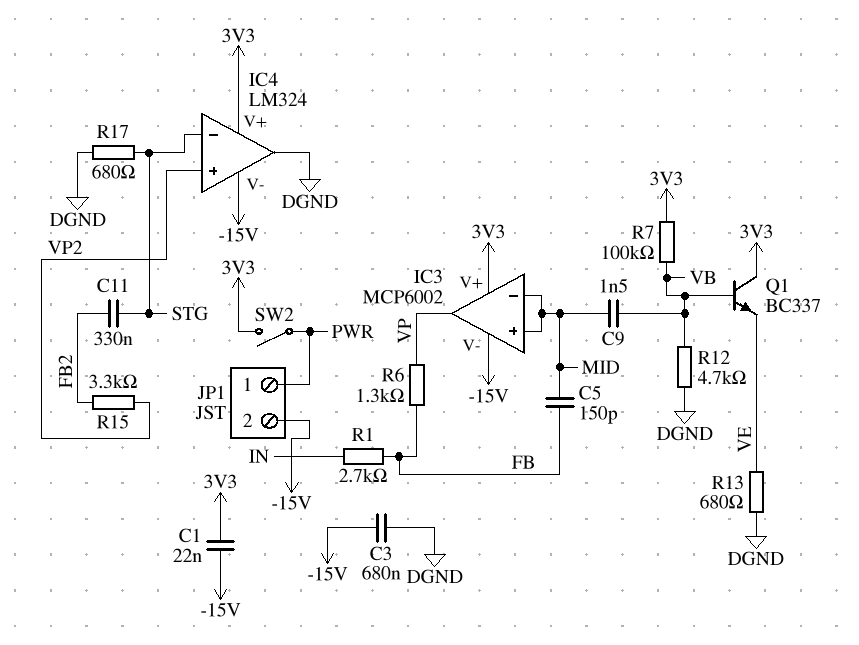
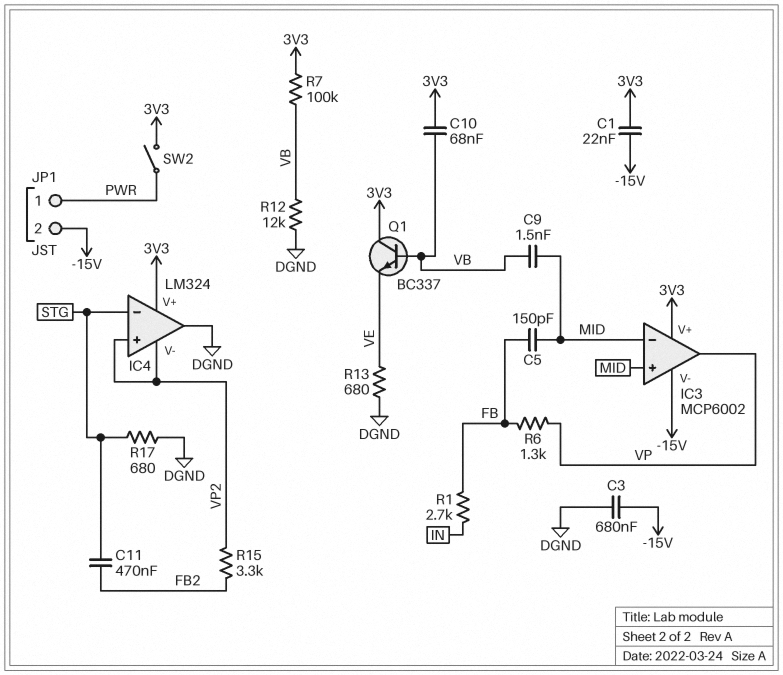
C10: none -> 68nF (3V3, VB)
C11: 330nF (FB2, STG) -> 470nF (FB2, STG)
IC4 pin V-: -15V -> VP2
R12: 4.7k (DGND, VB) -> 12k (DGND, VB)

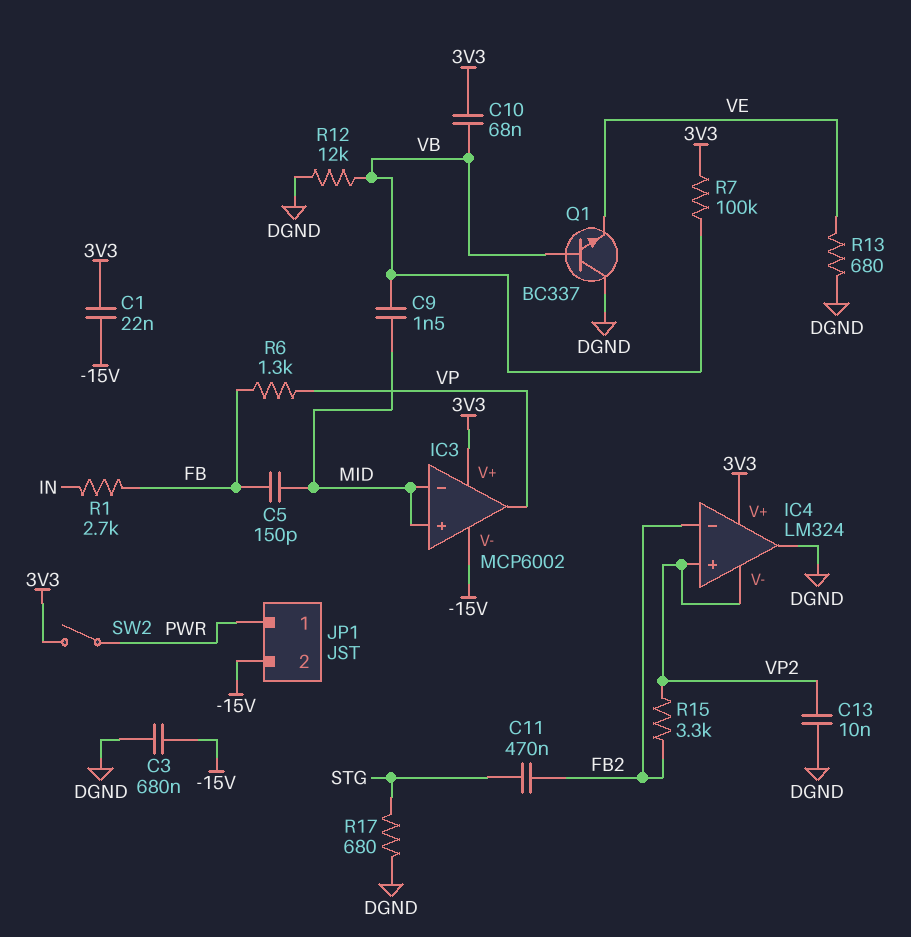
C13: none -> 10nF (DGND, VP2)
IC4 pin in-: STG -> FB2
Q1: NPN BC337 (B VB, C 3V3, E VE) -> NPN BC337 (B VB, C DGND, E VE)

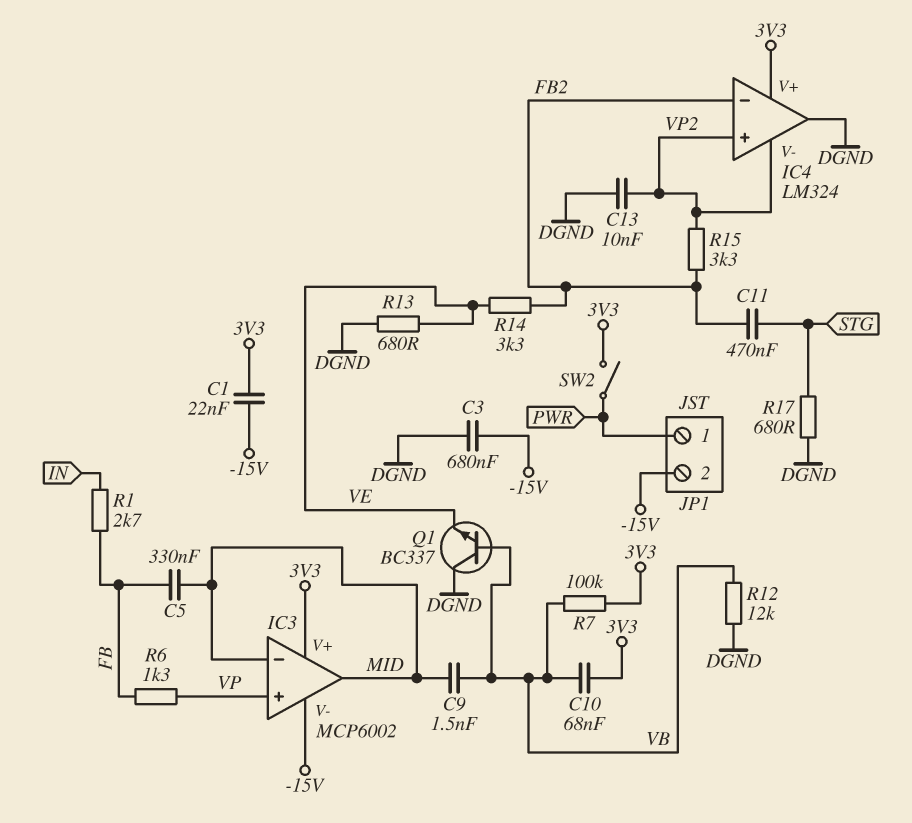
C5: 150pF (FB, MID) -> 330nF (FB, MID)
IC3 pin in+: MID -> VP
IC3 pin out: VP -> MID
R14: none -> 3.3k (FB2, VE)

